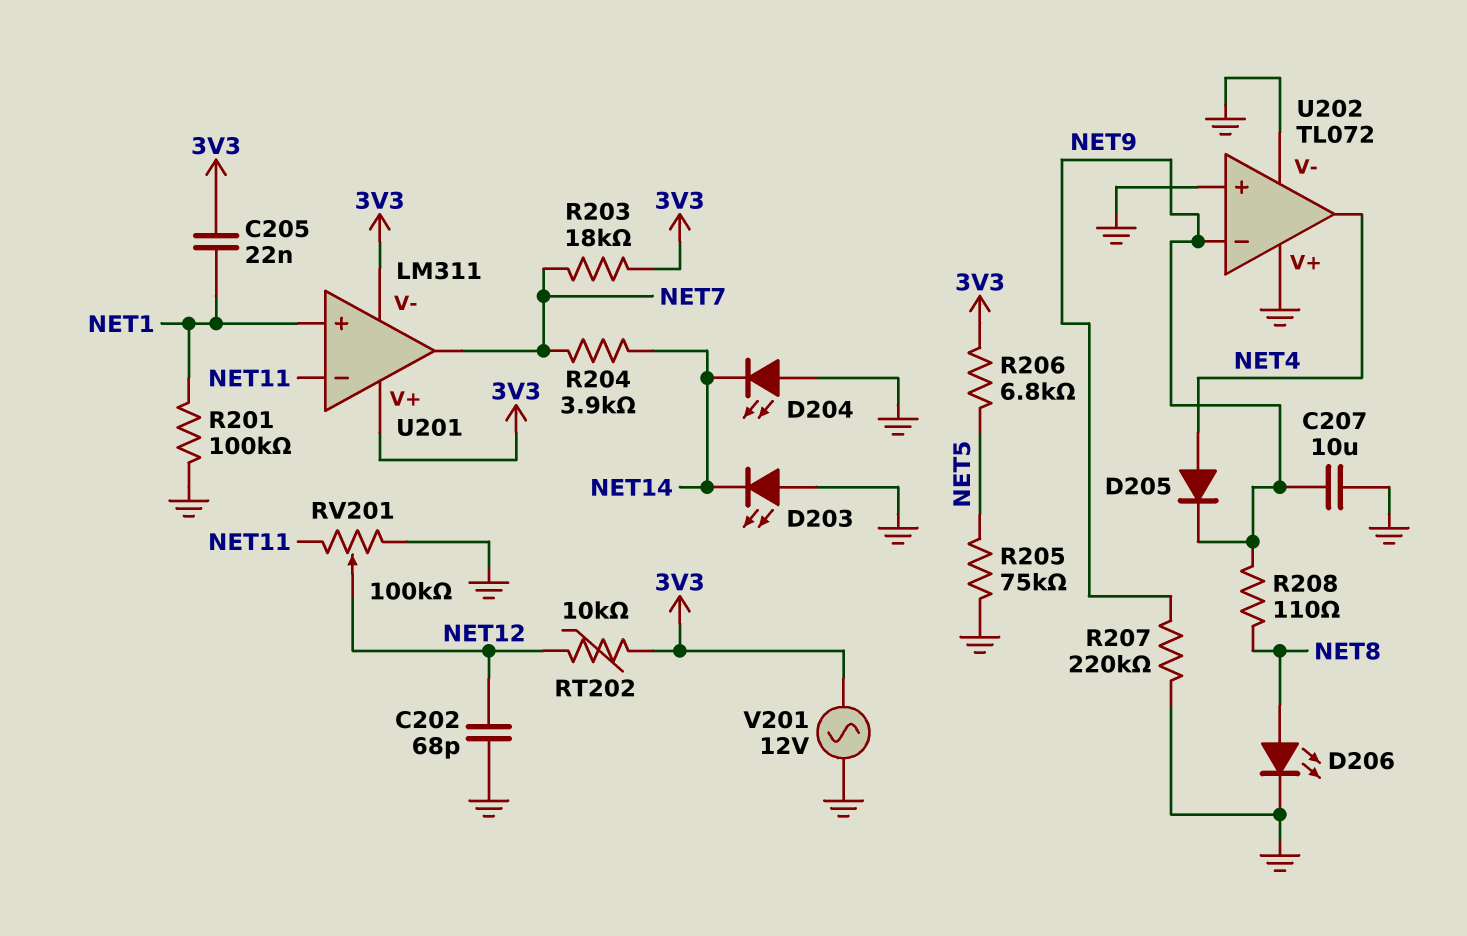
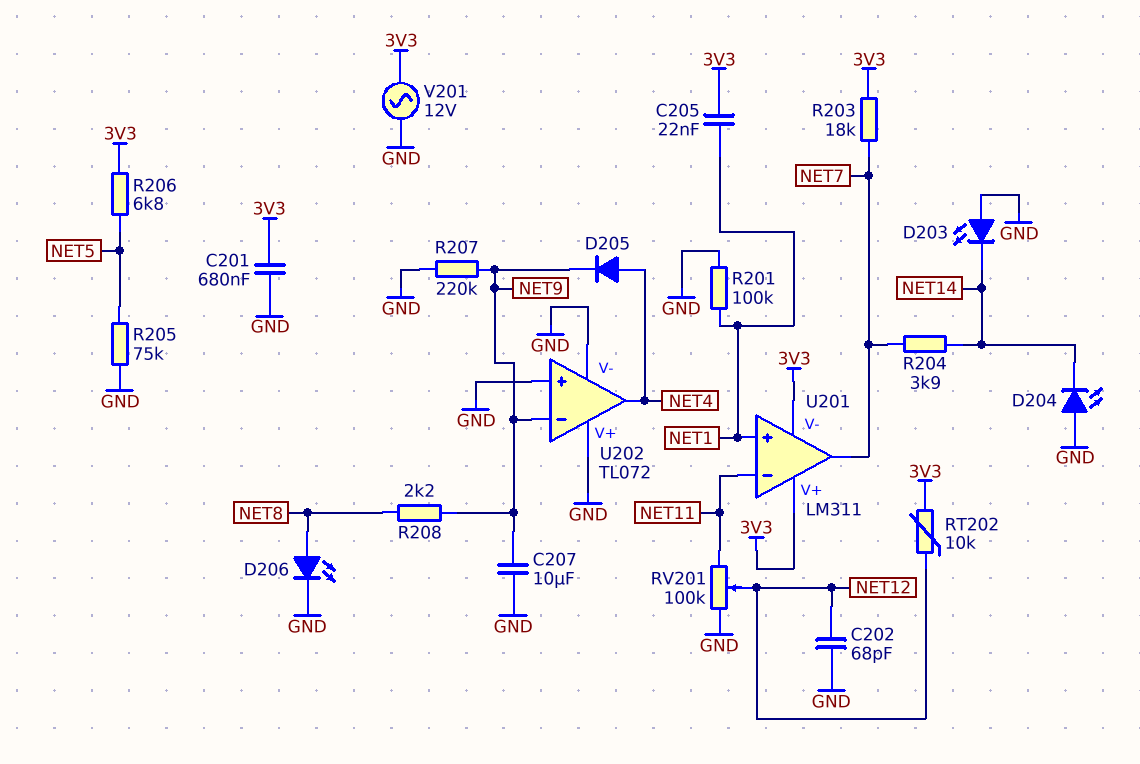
C201: none -> 680nF (3V3, GND)
R208: 110 (NET8, NET9) -> 2.2k (NET8, NET9)

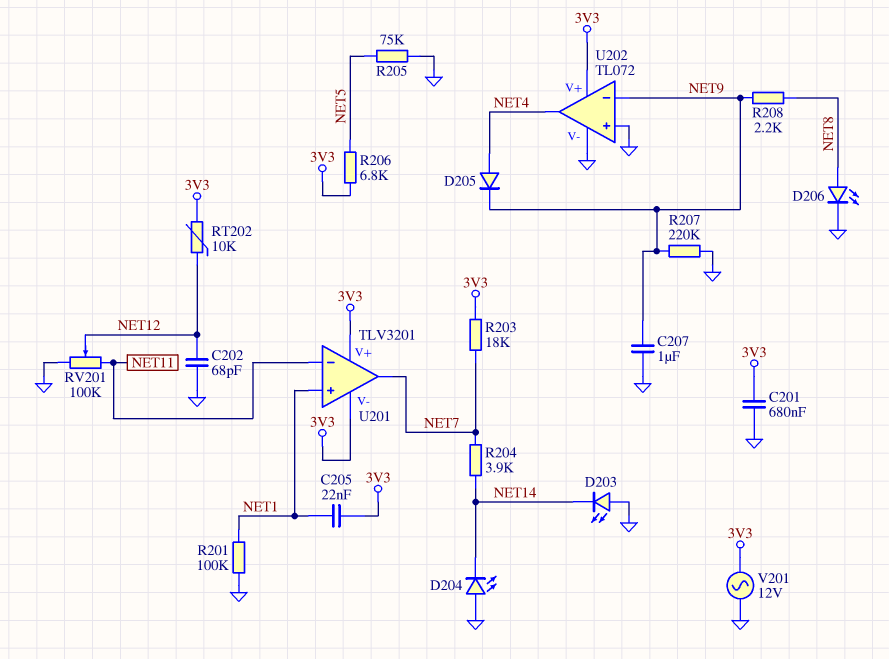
C207: 10uF (GND, NET9) -> 1uF (GND, NET9)
U201: LM311 -> TLV3201
U202 pin V+: GND -> 3V3

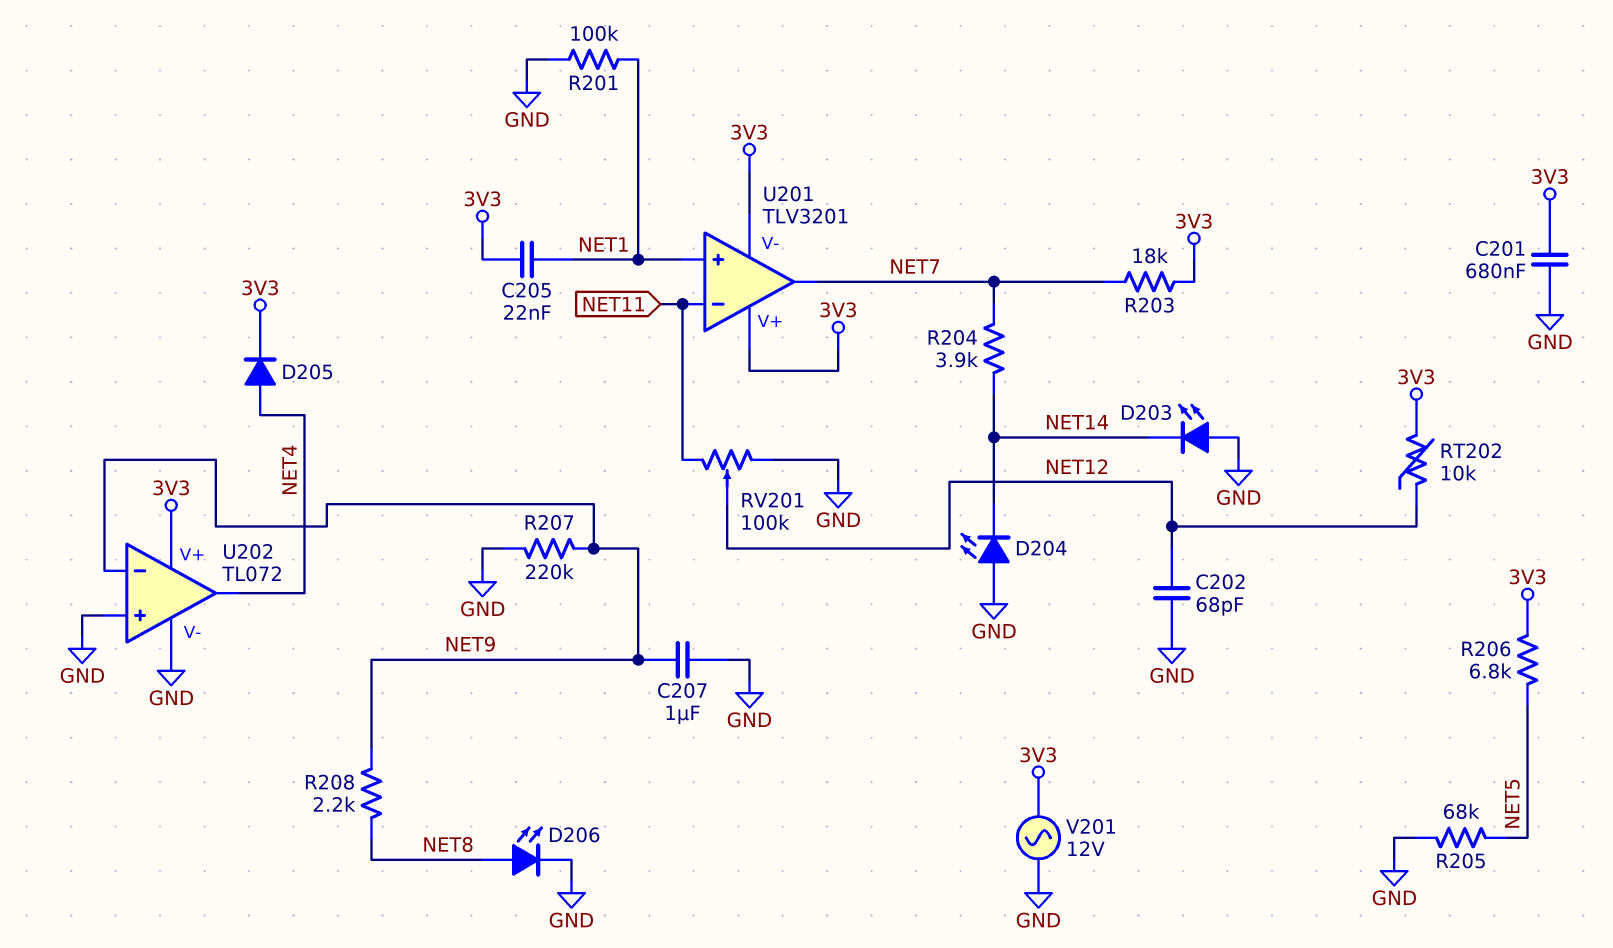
D205: diode (A NET4, K NET9) -> diode (A NET4, K 3V3)
R205: 75k (GND, NET5) -> 68k (GND, NET5)

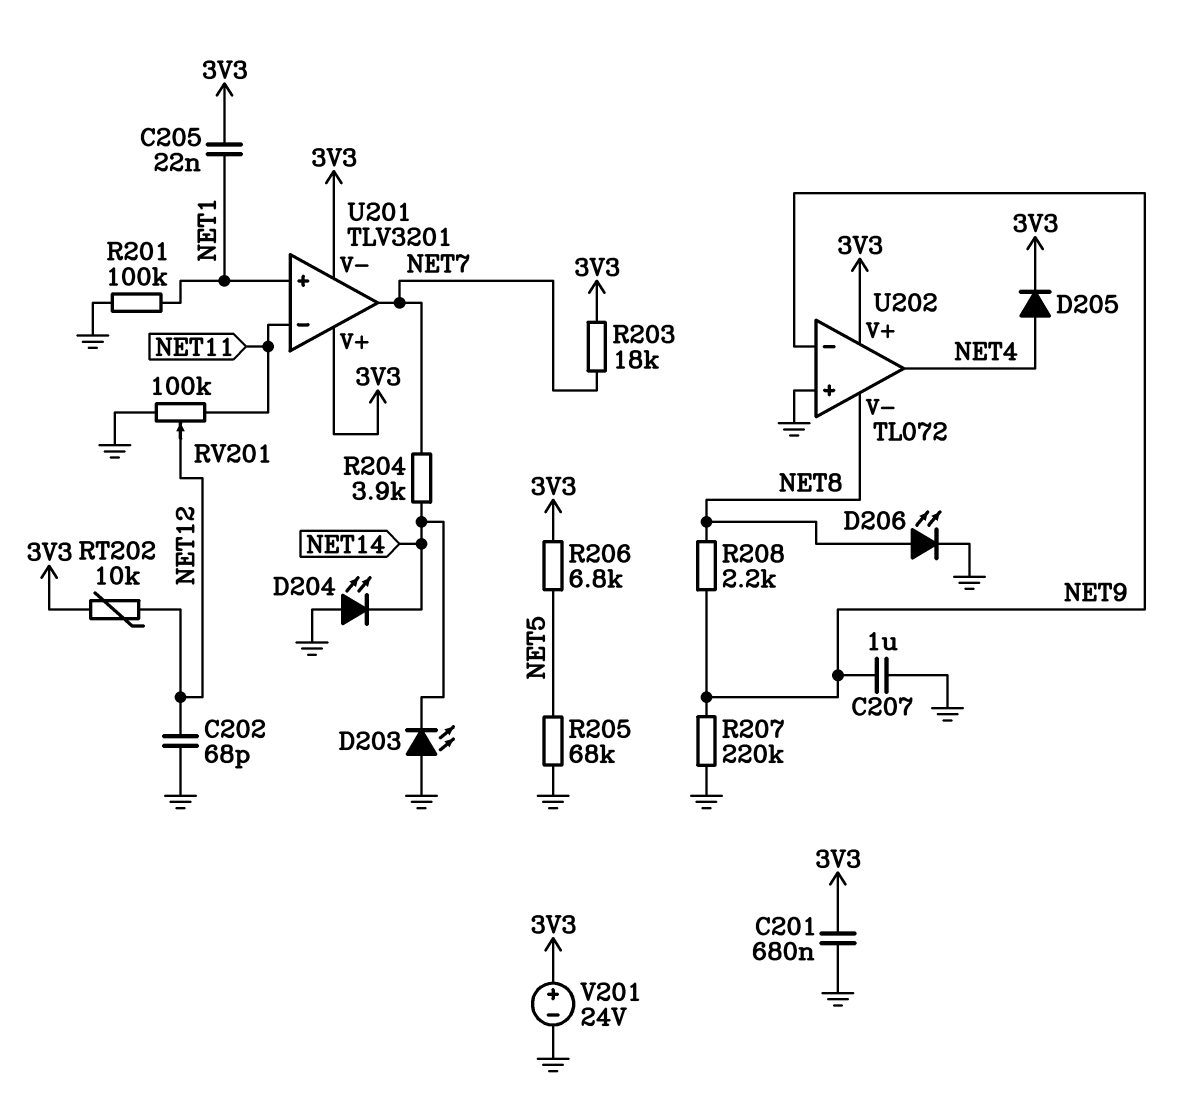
U202 pin V-: GND -> NET8
V201: AC 12V (3V3, GND) -> 24V (plus 3V3, minus GND)

